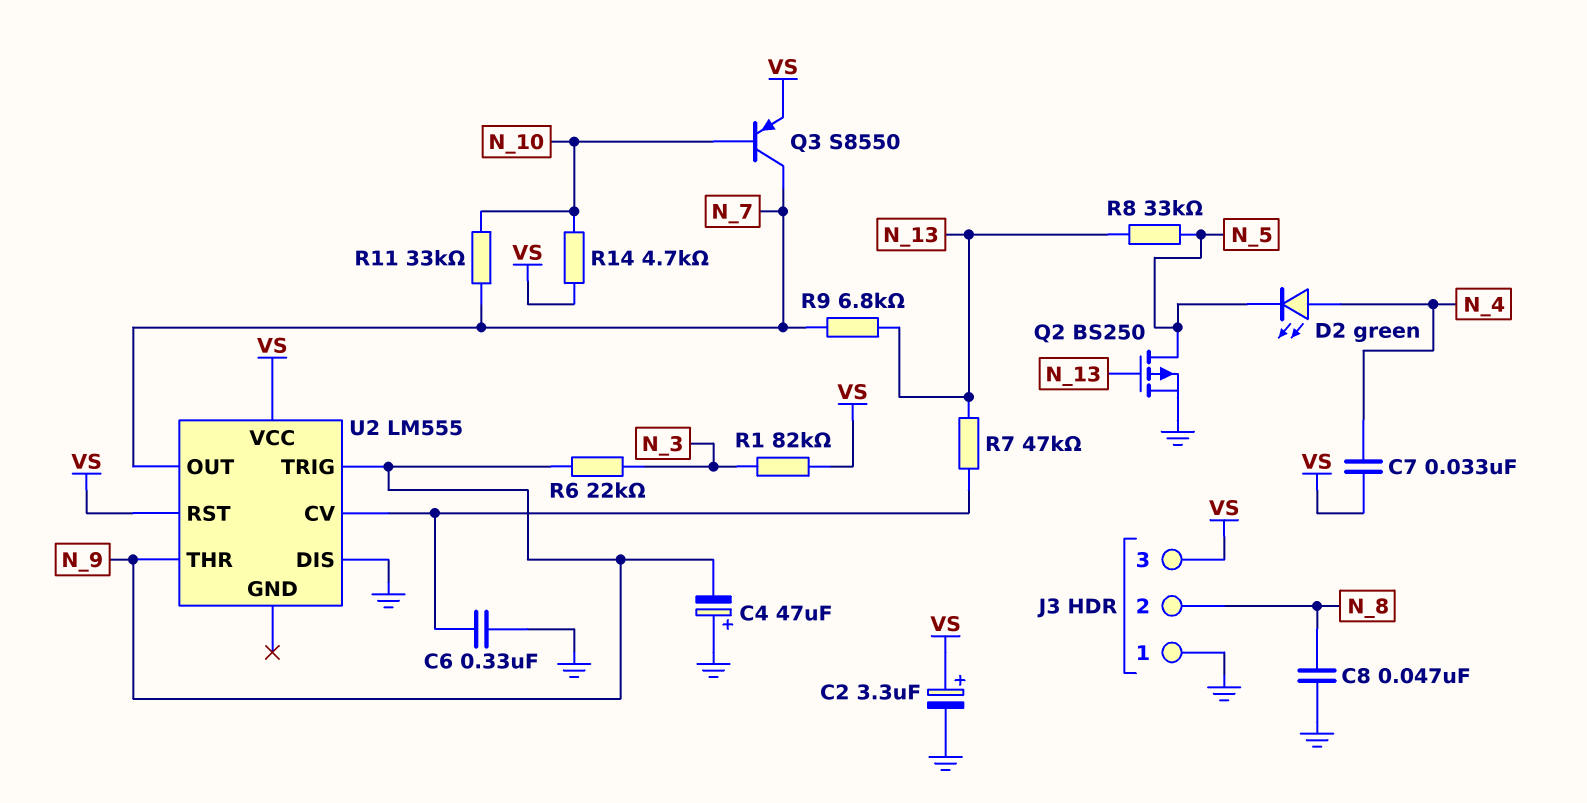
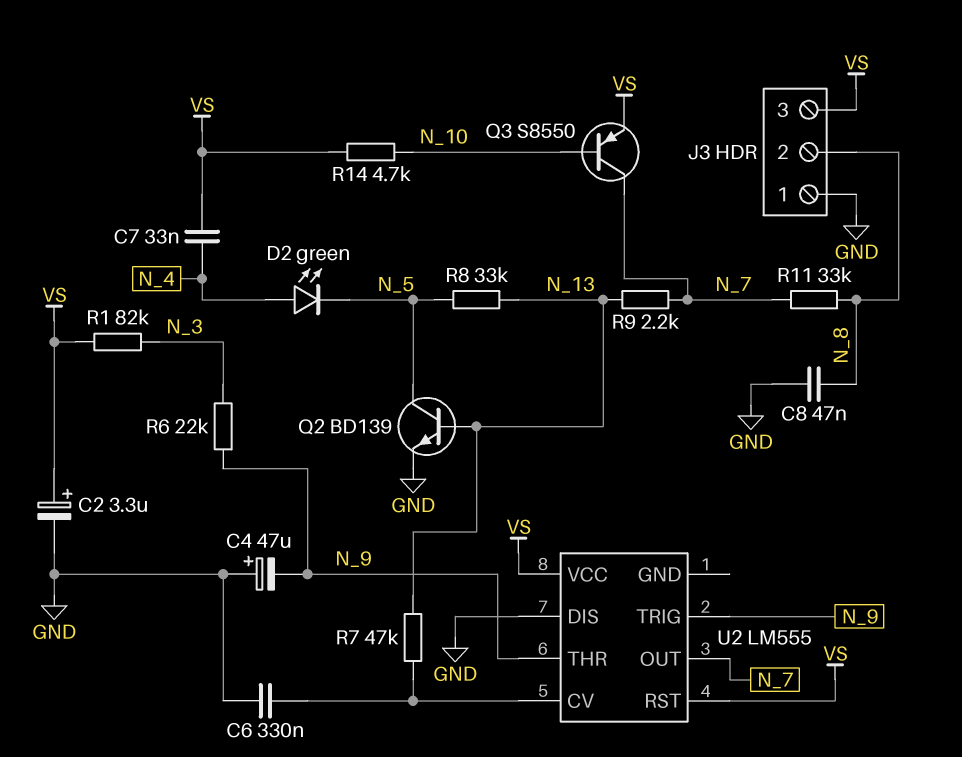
Q2: PMOS BS250 (G N_13, D N_5, S GND) -> NPN BD139 (B N_13, C N_5, E GND)
R9: 6.8k (N_7, N_13) -> 2.2k (N_7, N_13)
R11: 33k (N_7, N_10) -> 33k (N_7, N_8)

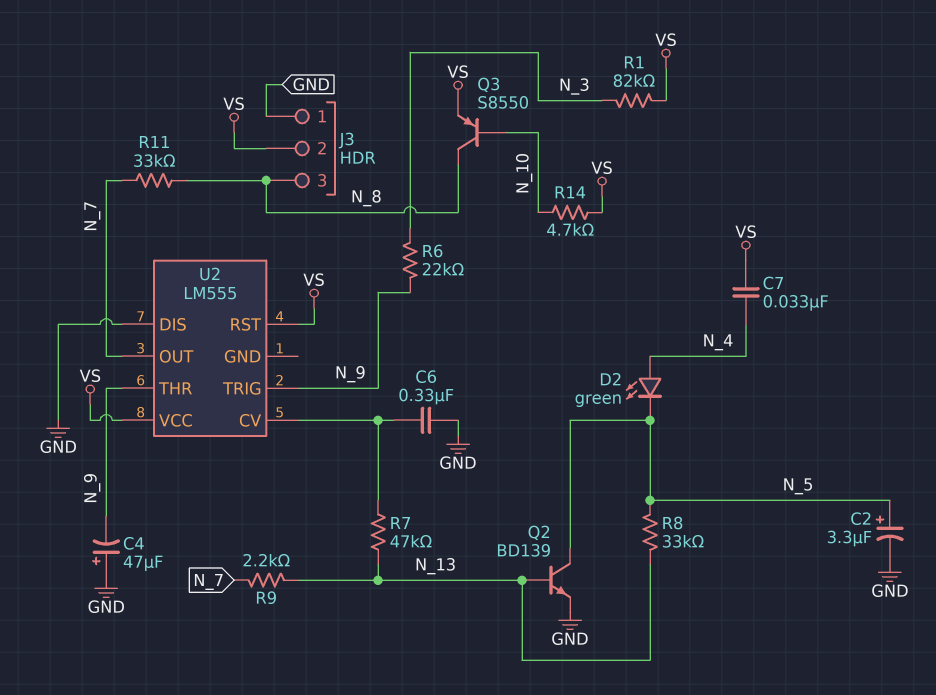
C2: 3.3uF (plus VS, minus GND) -> 3.3uF (plus N_5, minus GND)
C8: 47nF (GND, N_8) -> none
J3 pin 2: N_8 -> VS
J3 pin 3: VS -> N_8
Q3: PNP S8550 (B N_10, C N_7, E VS) -> PNP S8550 (B N_10, C N_8, E VS)

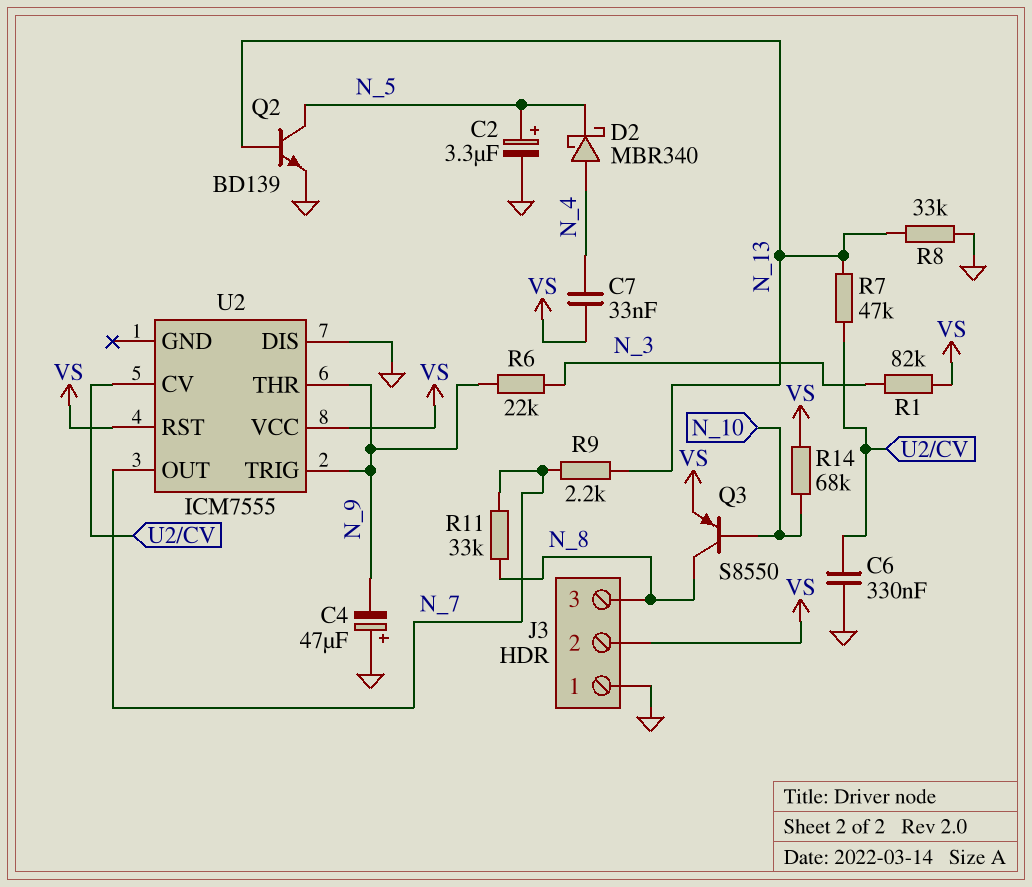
D2: LED green (A N_4, K N_5) -> schottky MBR340 (A N_4, K N_5)
R8: 33k (N_5, N_13) -> 33k (GND, N_13)
R14: 4.7k (N_10, VS) -> 68k (N_10, VS)
U2: LM555 -> ICM7555

